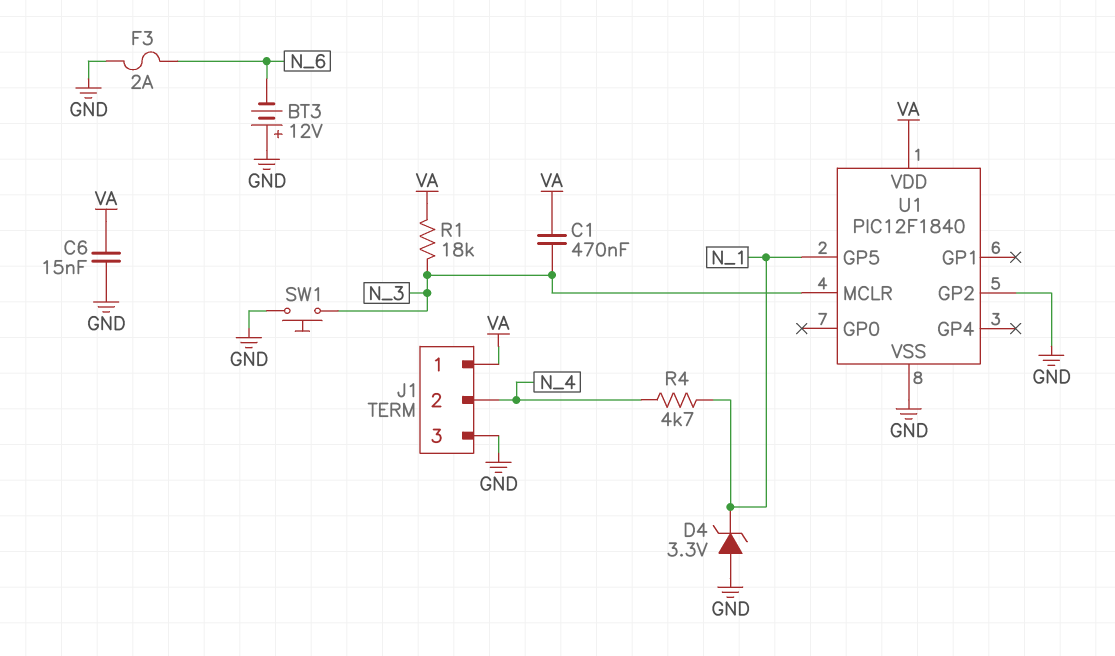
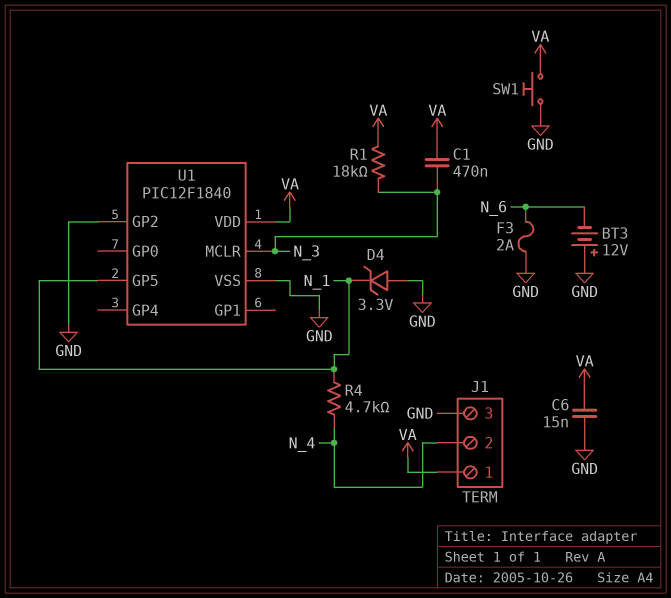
SW1: button (GND, N_3) -> button (GND, VA)

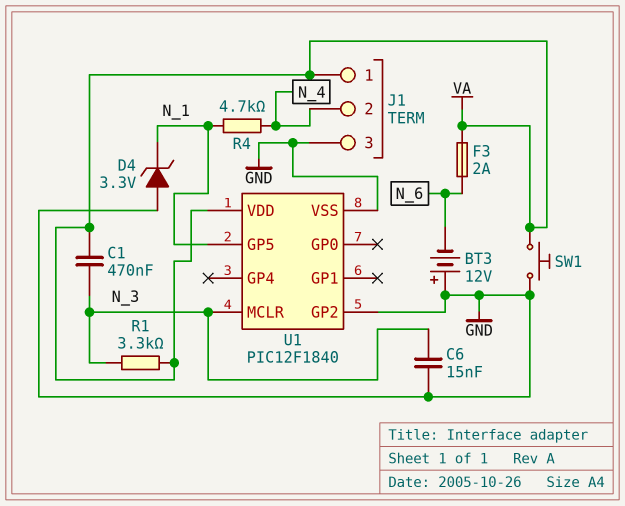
C6: 15nF (GND, VA) -> 15nF (GND, N_3)
F3: 2A (GND, N_6) -> 2A (N_6, VA)
R1: 18k (N_3, VA) -> 3.3k (N_3, VA)

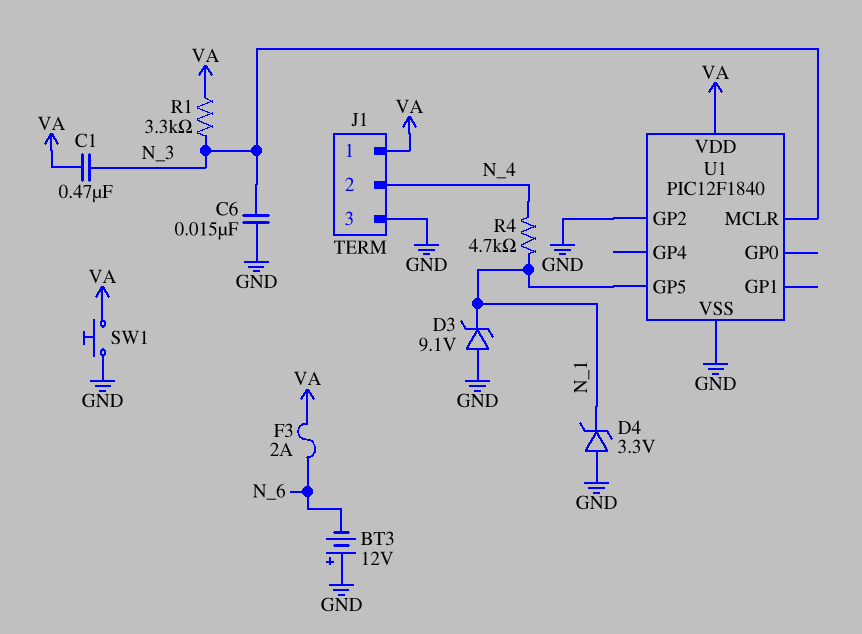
D3: none -> zener 9.1V (A GND, K N_1)

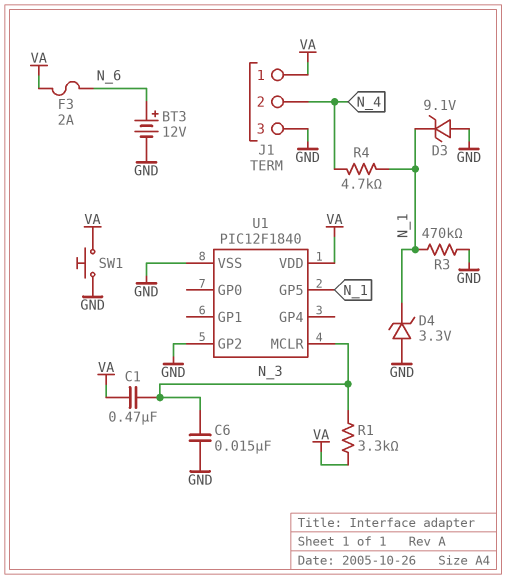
BT3: 12V (plus GND, minus N_6) -> 12V (plus N_6, minus GND)
R3: none -> 470k (GND, N_1)

